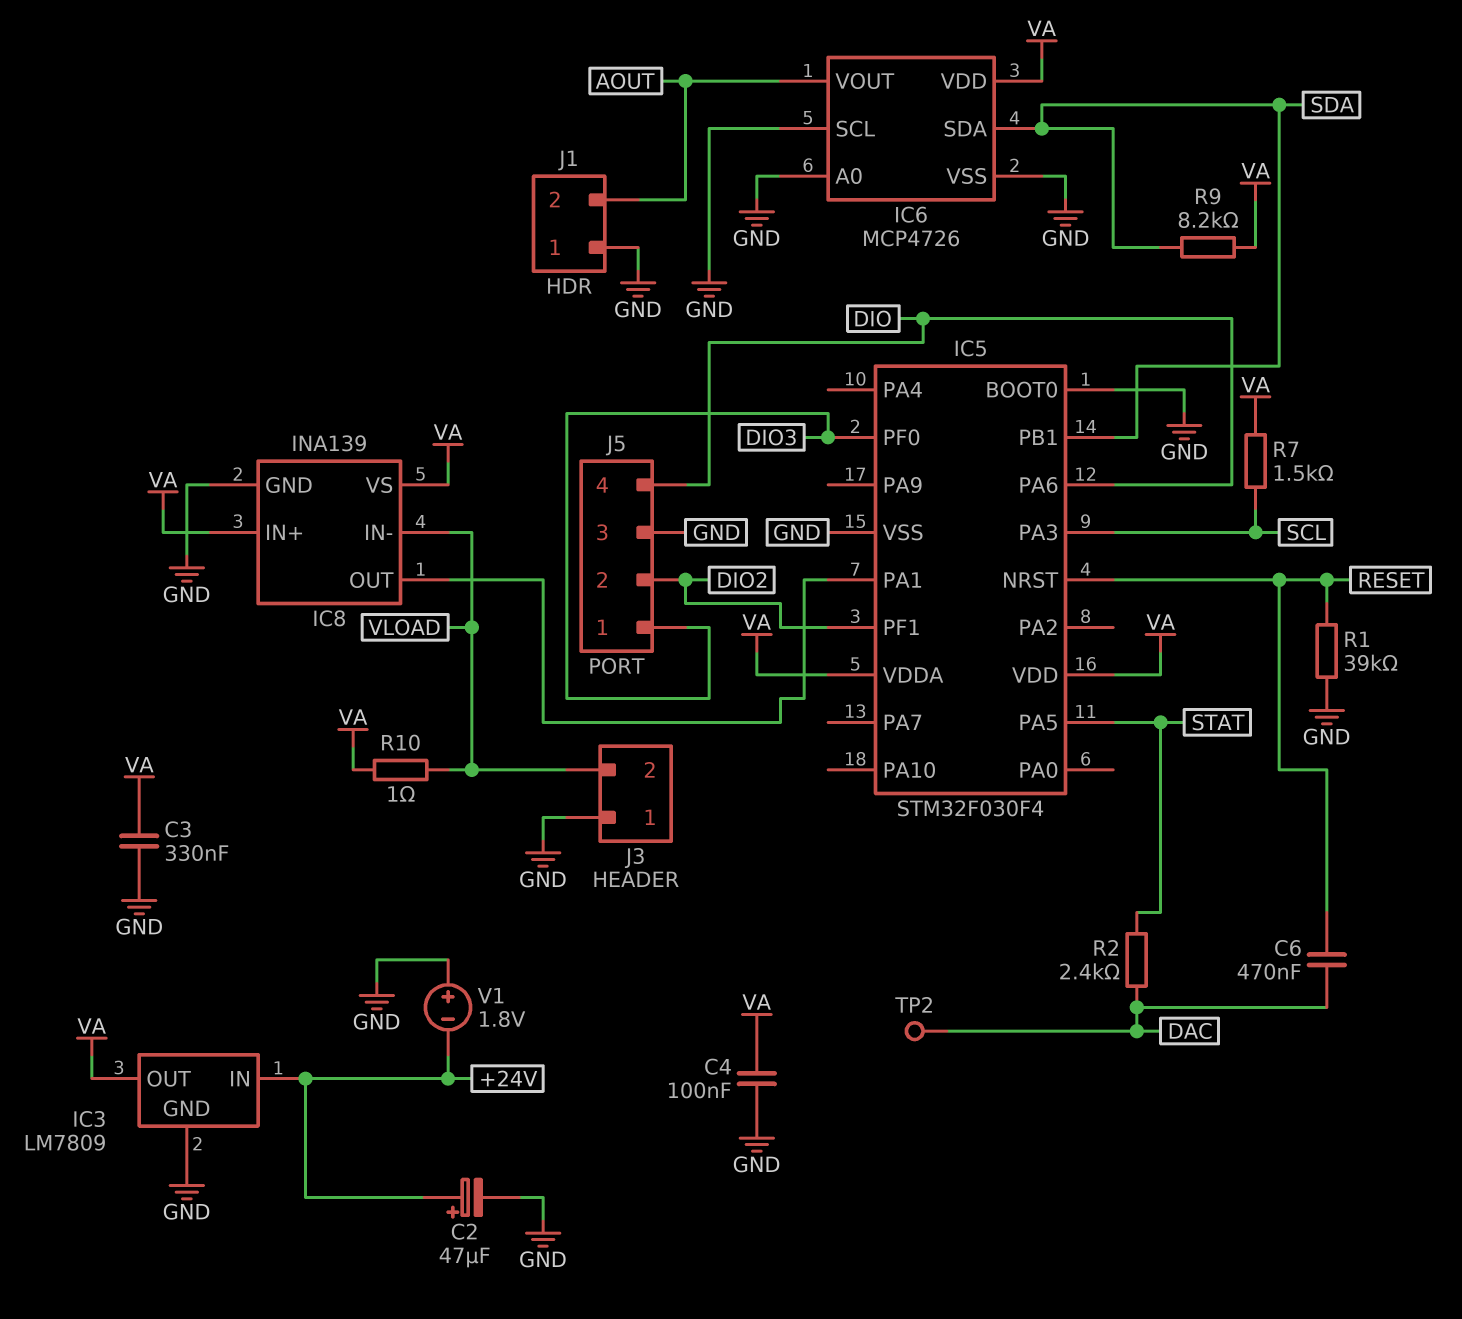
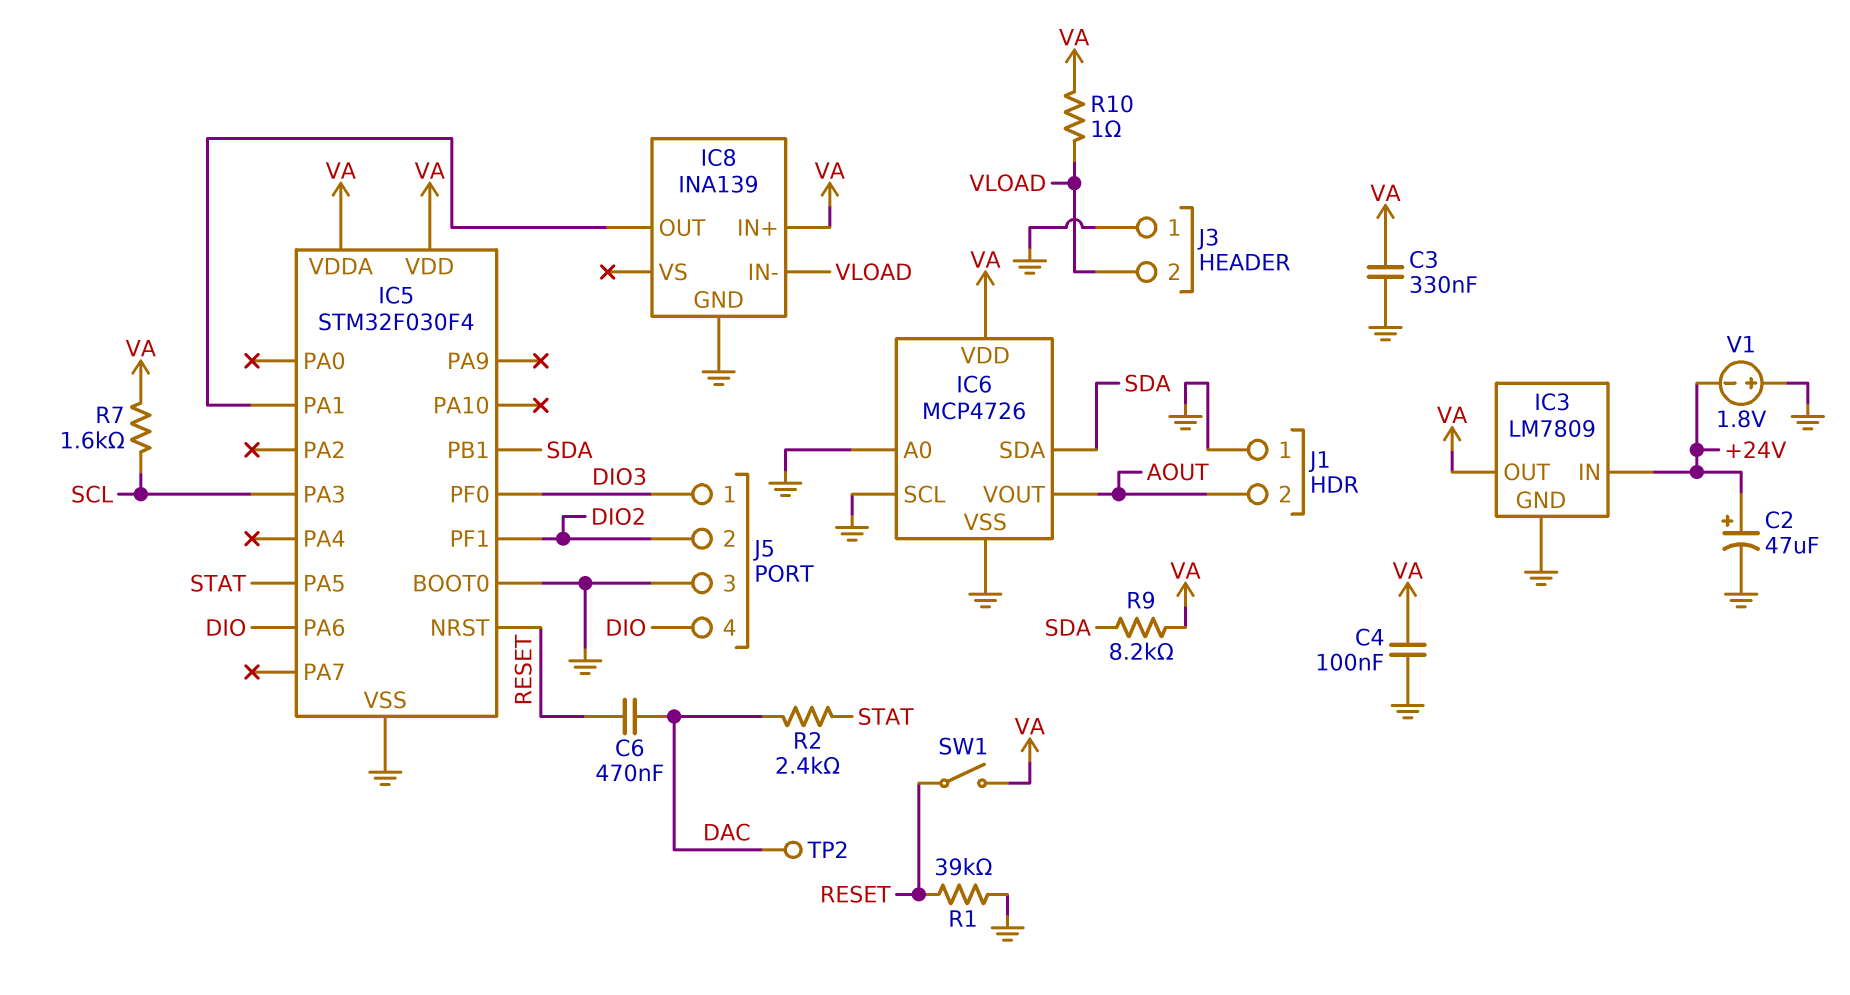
IC8 pin VS: VA -> none
R7: 1.5k (SCL, VA) -> 1.6k (SCL, VA)
SW1: none -> switch (RESET, VA)

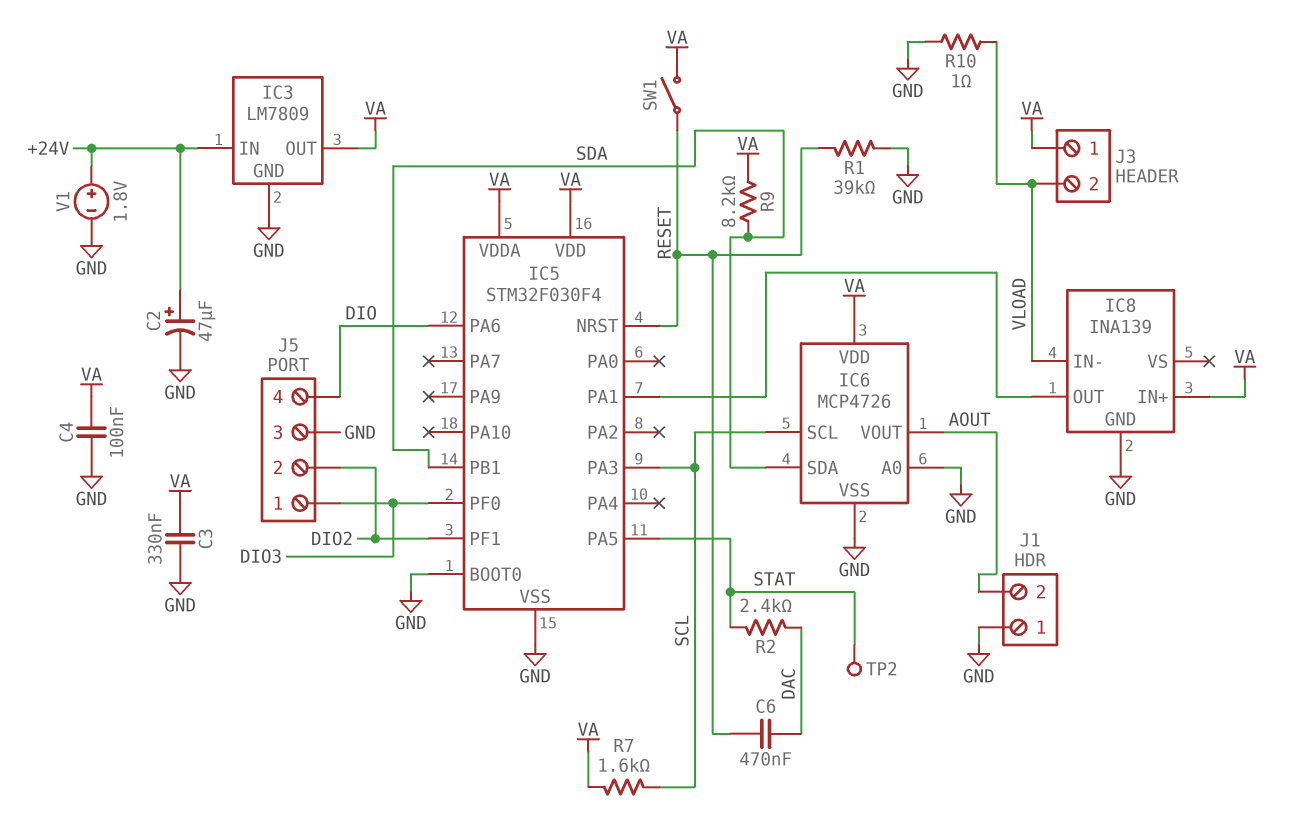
IC6 pin SCL: GND -> SCL
J3 pin 1: GND -> VA
R10: 1 (VA, VLOAD) -> 1 (GND, VLOAD)
TP2: test point (DAC) -> test point (STAT)
V1: 1.8V (plus GND, minus +24V) -> 1.8V (plus +24V, minus GND)

